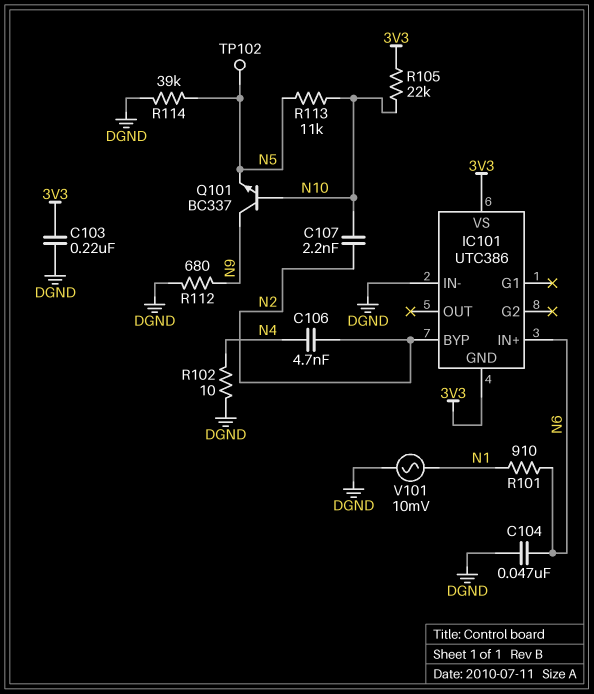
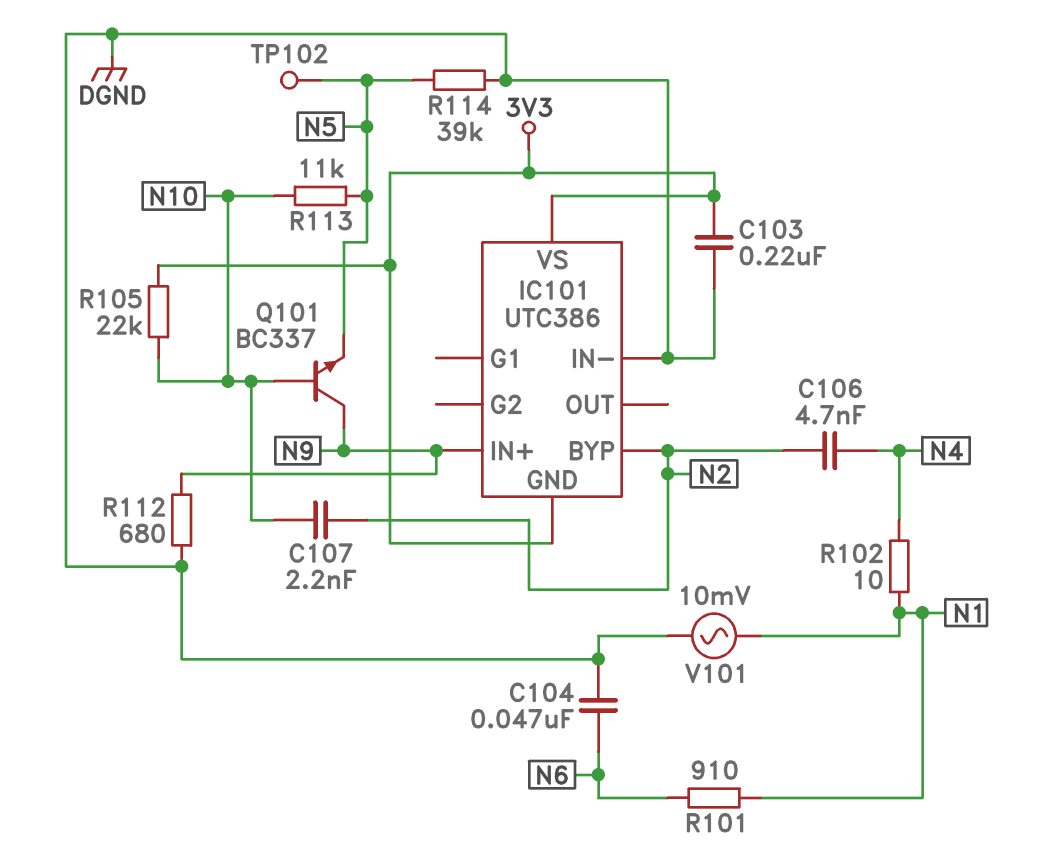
IC101 pin IN+: N6 -> N9
R102: 10 (DGND, N4) -> 10 (N1, N4)

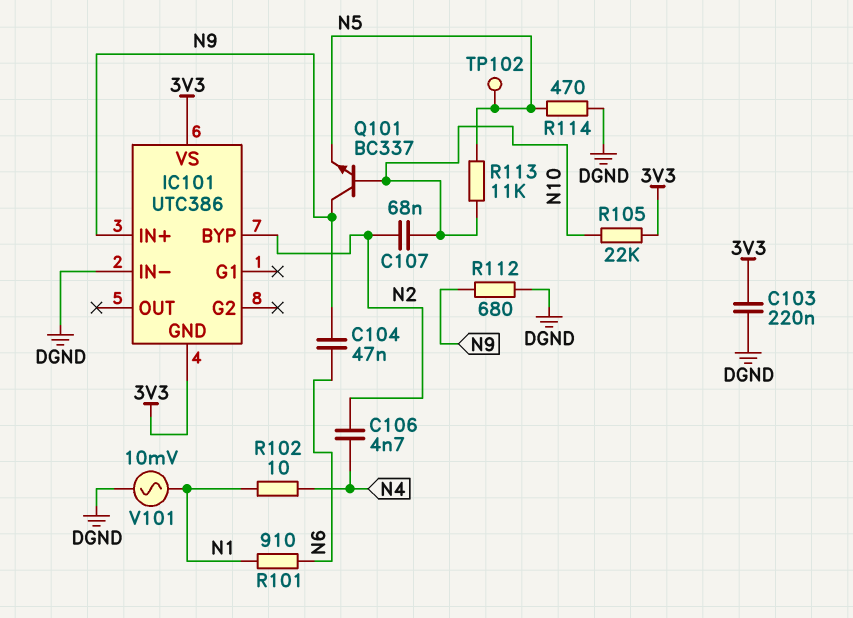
C104: 47nF (DGND, N6) -> 47nF (N6, N9)
C107: 2.2nF (N2, N10) -> 68nF (N2, N10)
R114: 39k (DGND, N5) -> 470 (DGND, N5)

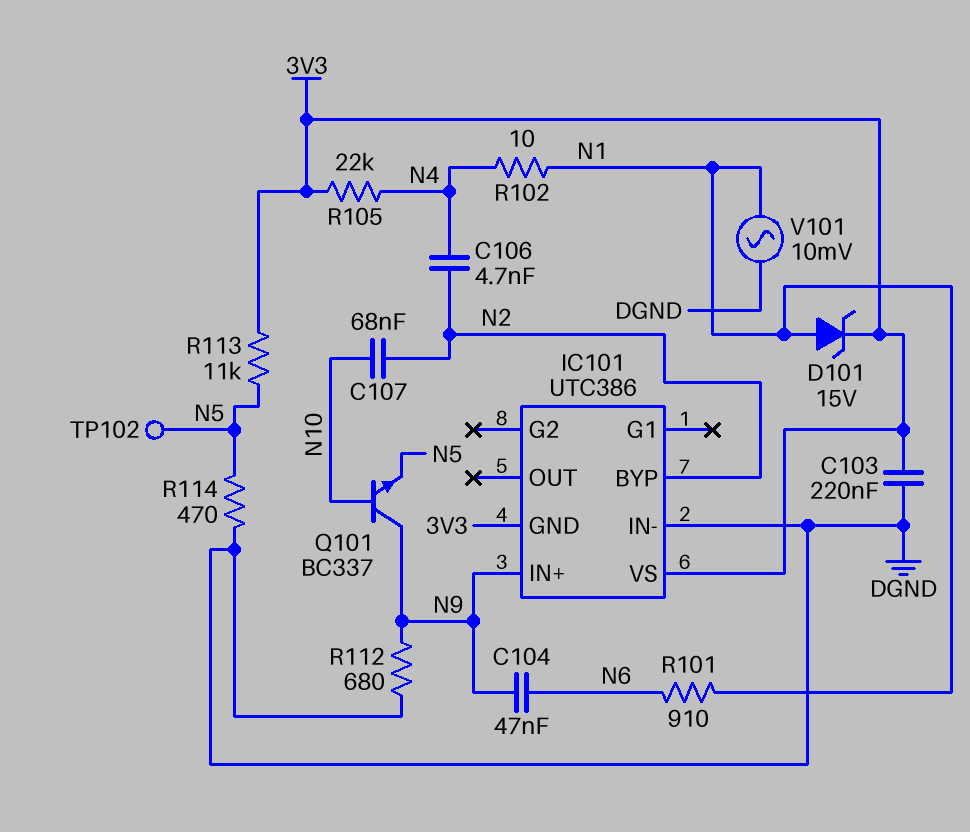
D101: none -> zener 15V (A N1, K 3V3)
R105: 22k (3V3, N10) -> 22k (3V3, N4)
R113: 11k (N5, N10) -> 11k (3V3, N5)

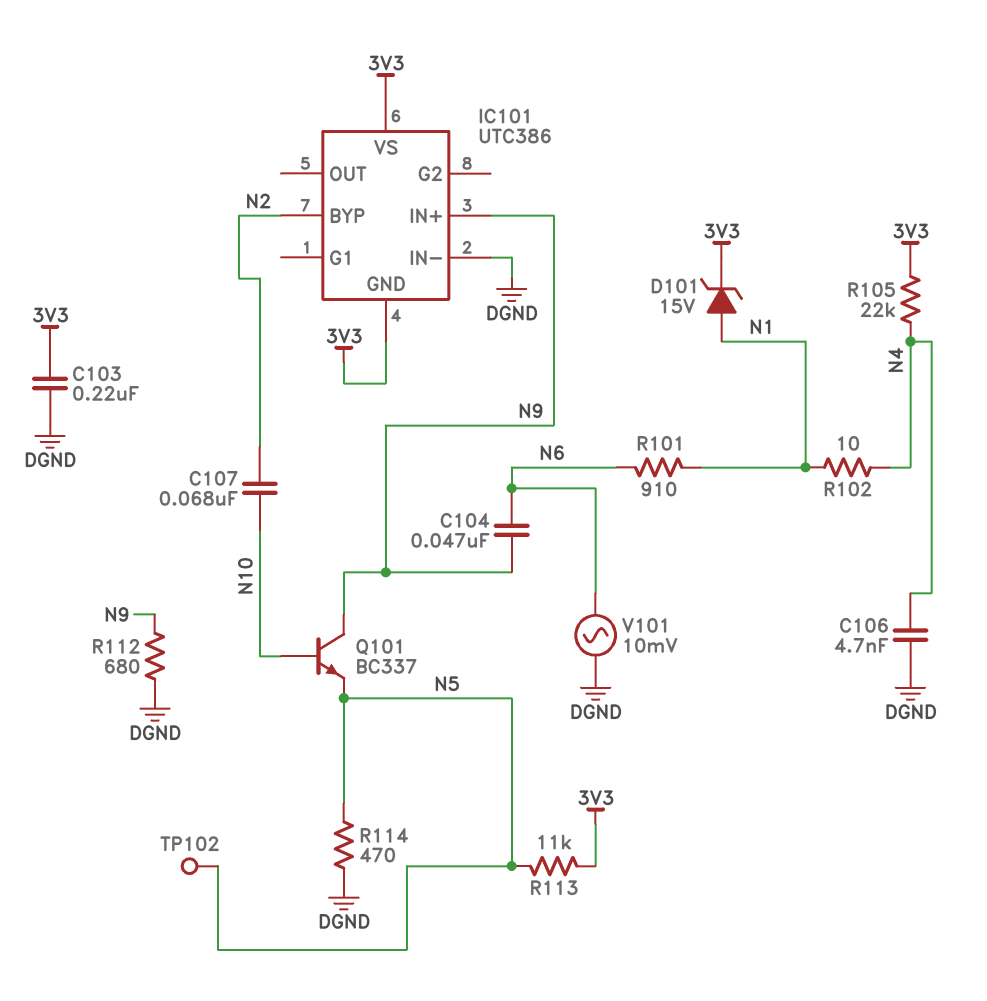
C106: 4.7nF (N2, N4) -> 4.7nF (DGND, N4)
V101: AC 10mV (DGND, N1) -> AC 10mV (DGND, N6)

